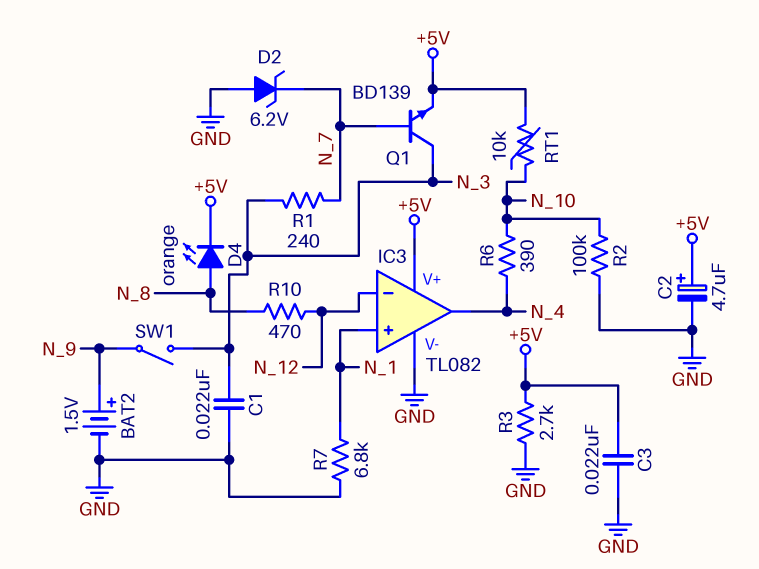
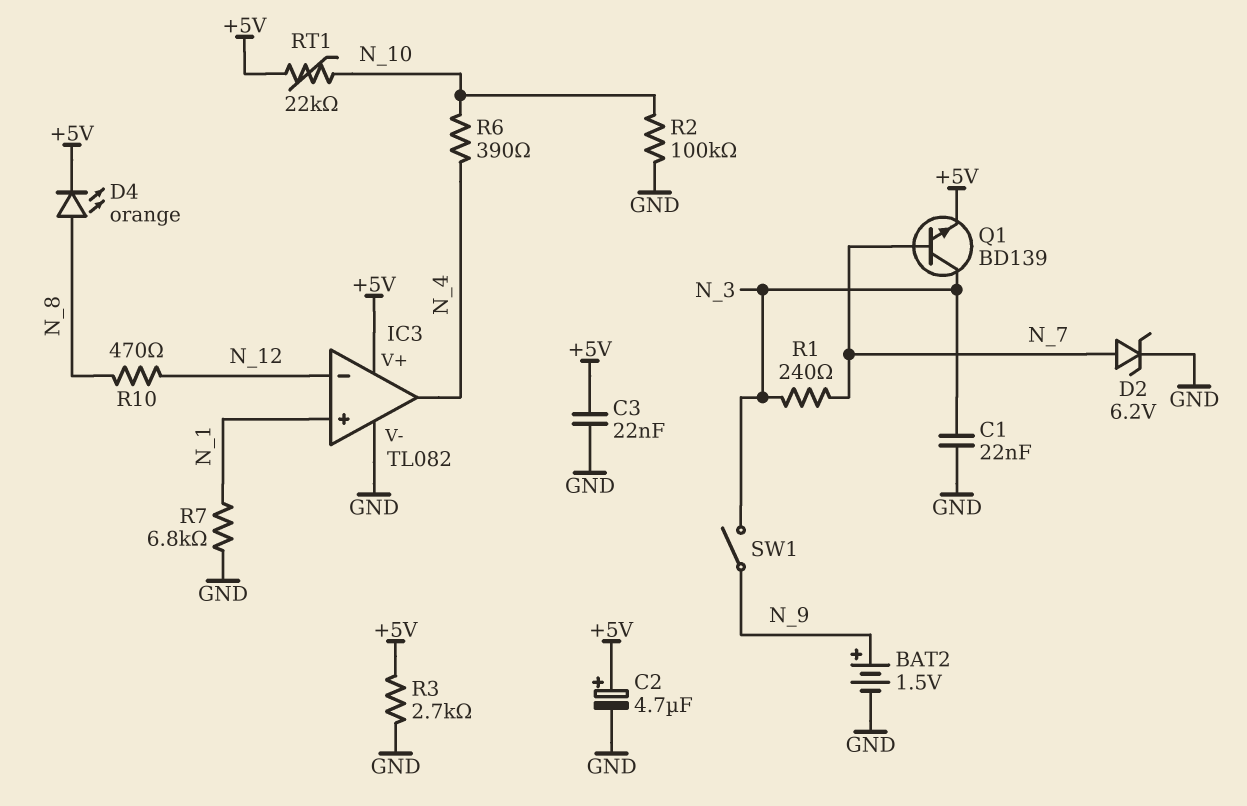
D2: zener 6.2V (A GND, K N_7) -> zener 6.2V (A N_7, K GND)
RT1: 10k (+5V, N_10) -> 22k (+5V, N_10)

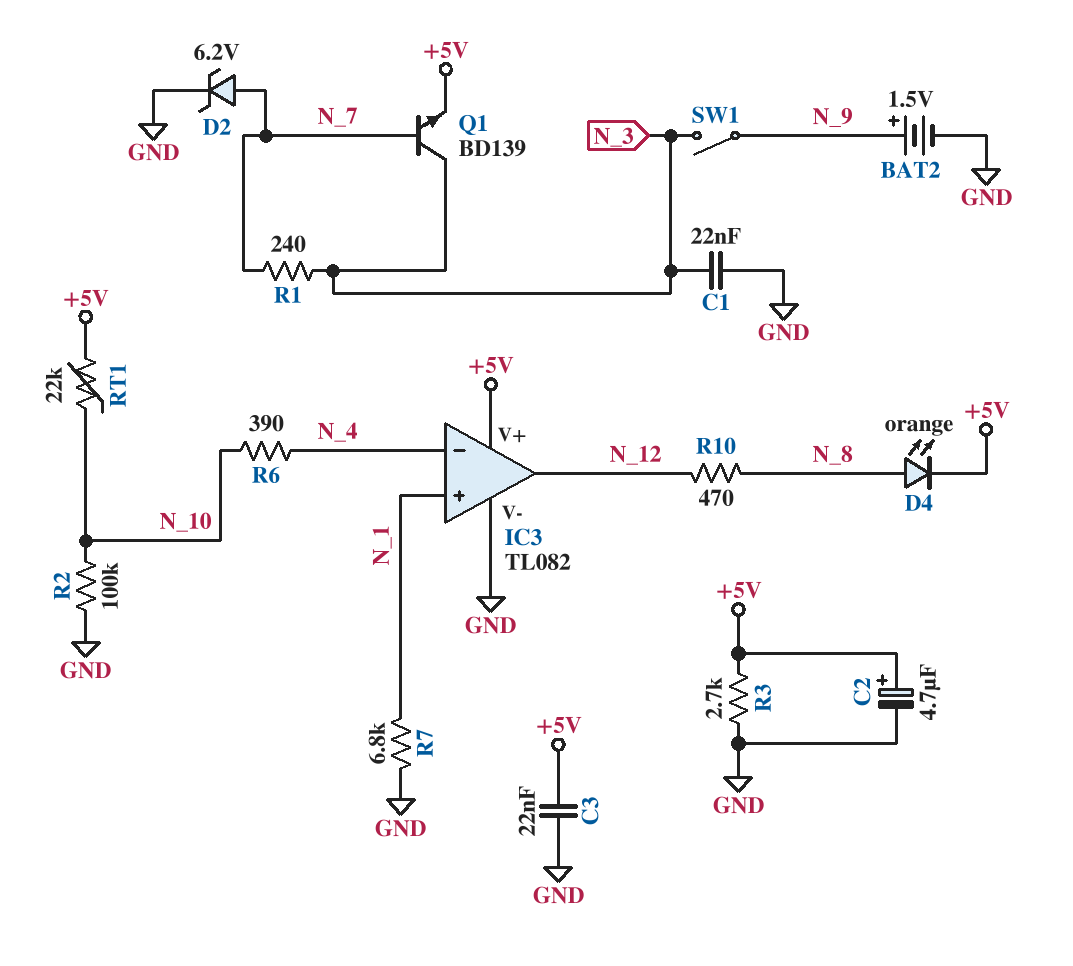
IC3 pin in-: N_12 -> N_4
IC3 pin out: N_4 -> N_12

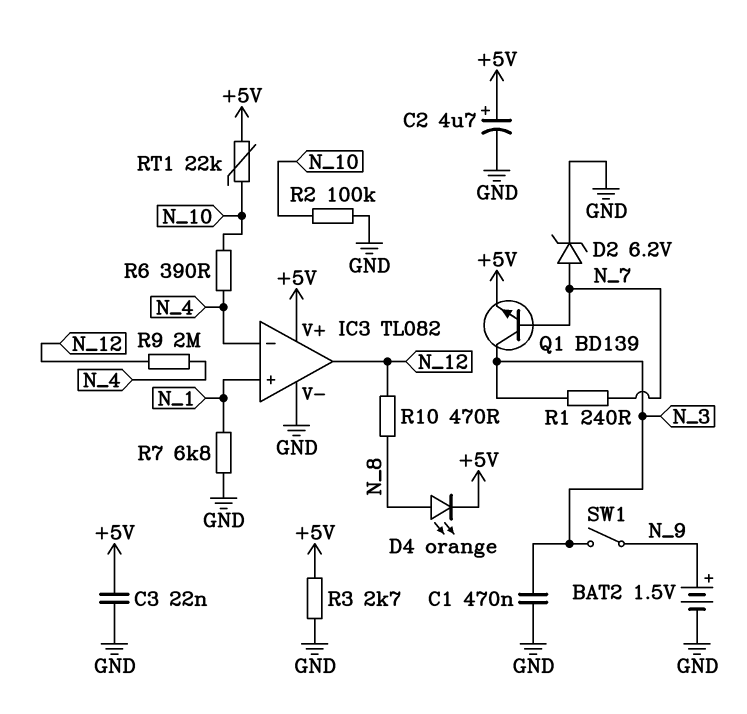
C1: 22nF (GND, N_3) -> 470nF (GND, N_3)
R9: none -> 2M (N_4, N_12)

